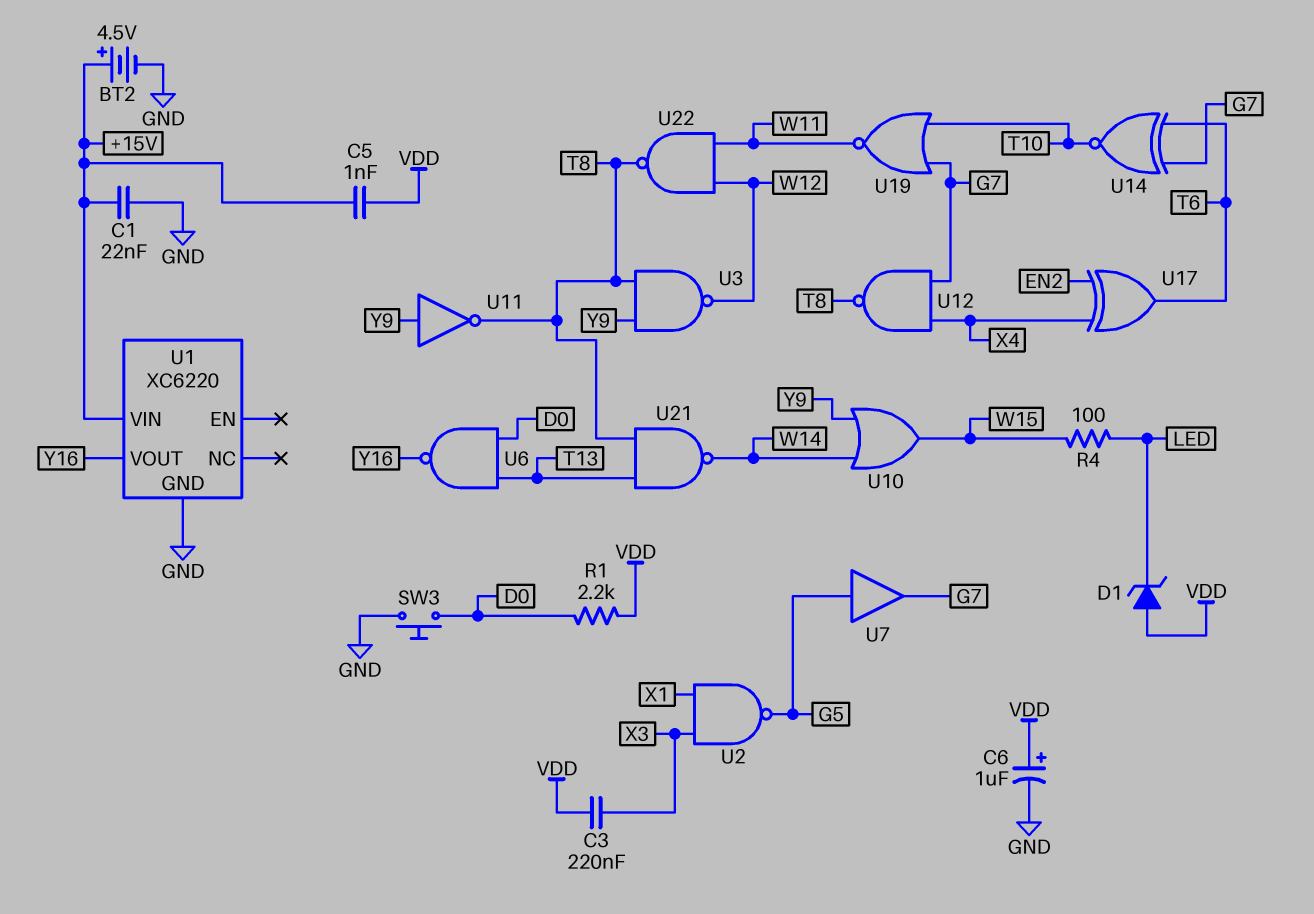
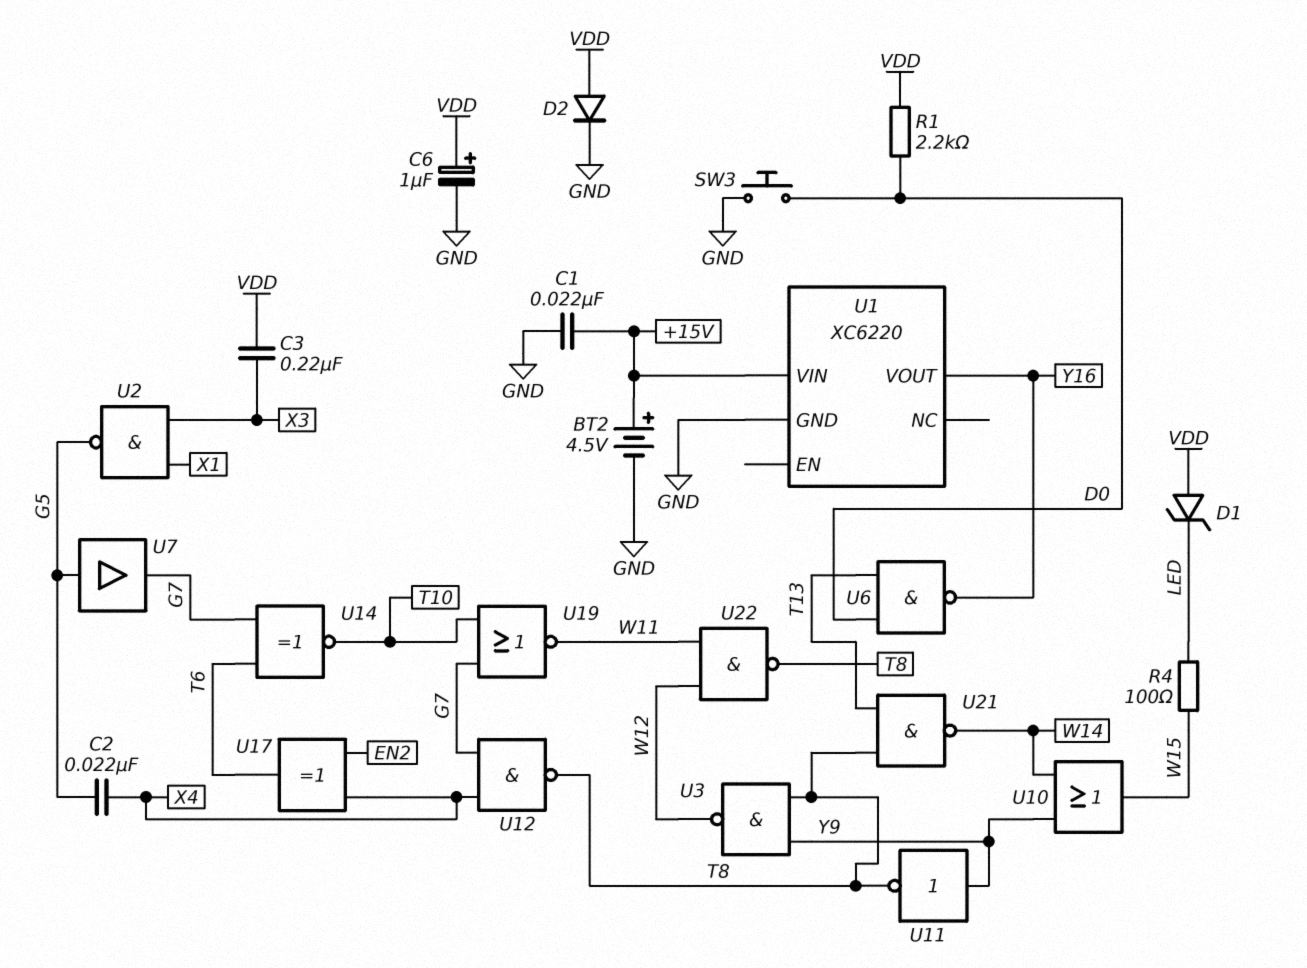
C2: none -> 22nF (G5, X4)
C5: 1nF (+15V, VDD) -> none
D2: none -> diode (A VDD, K GND)

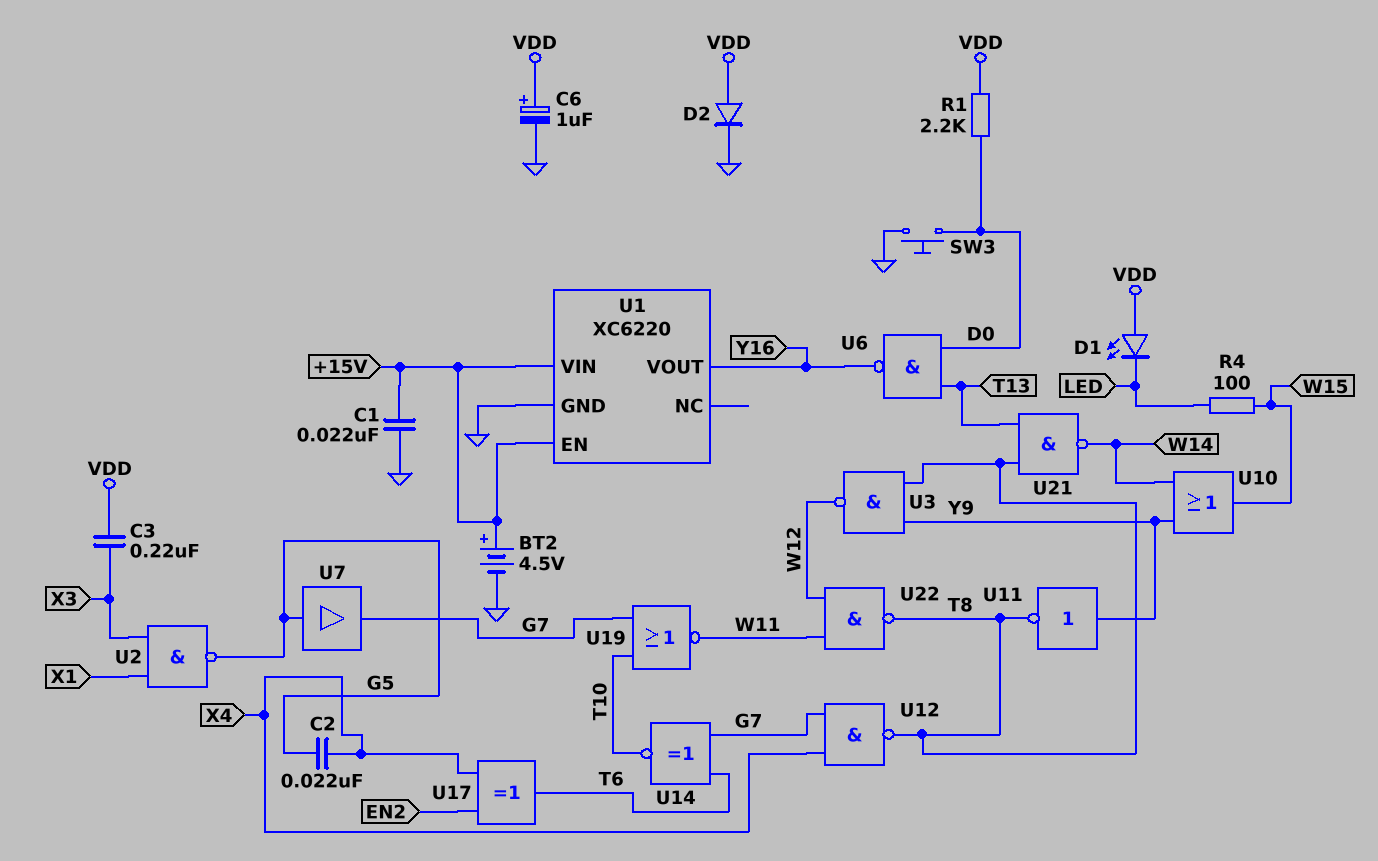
D1: zener (A VDD, K LED) -> LED (A VDD, K LED)
U1 pin EN: none -> +15V

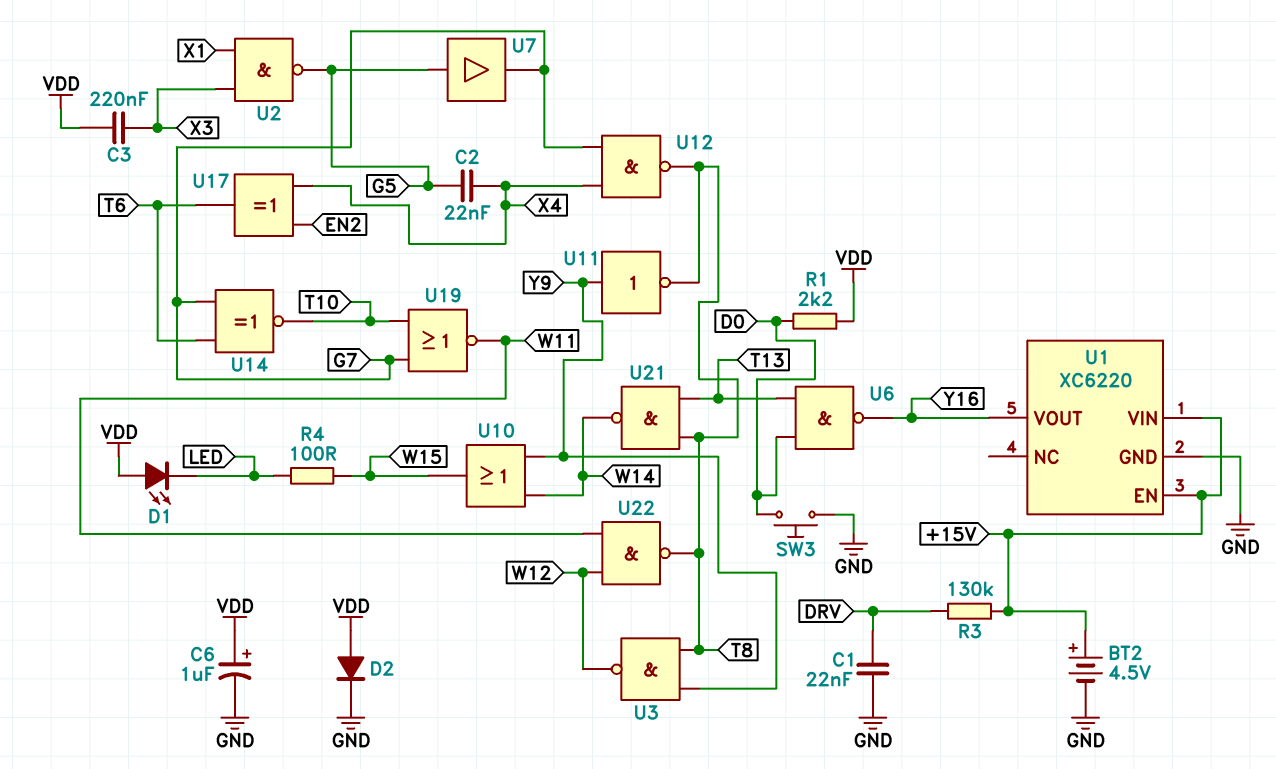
C1: 22nF (+15V, GND) -> 22nF (DRV, GND)
R3: none -> 130k (+15V, DRV)

